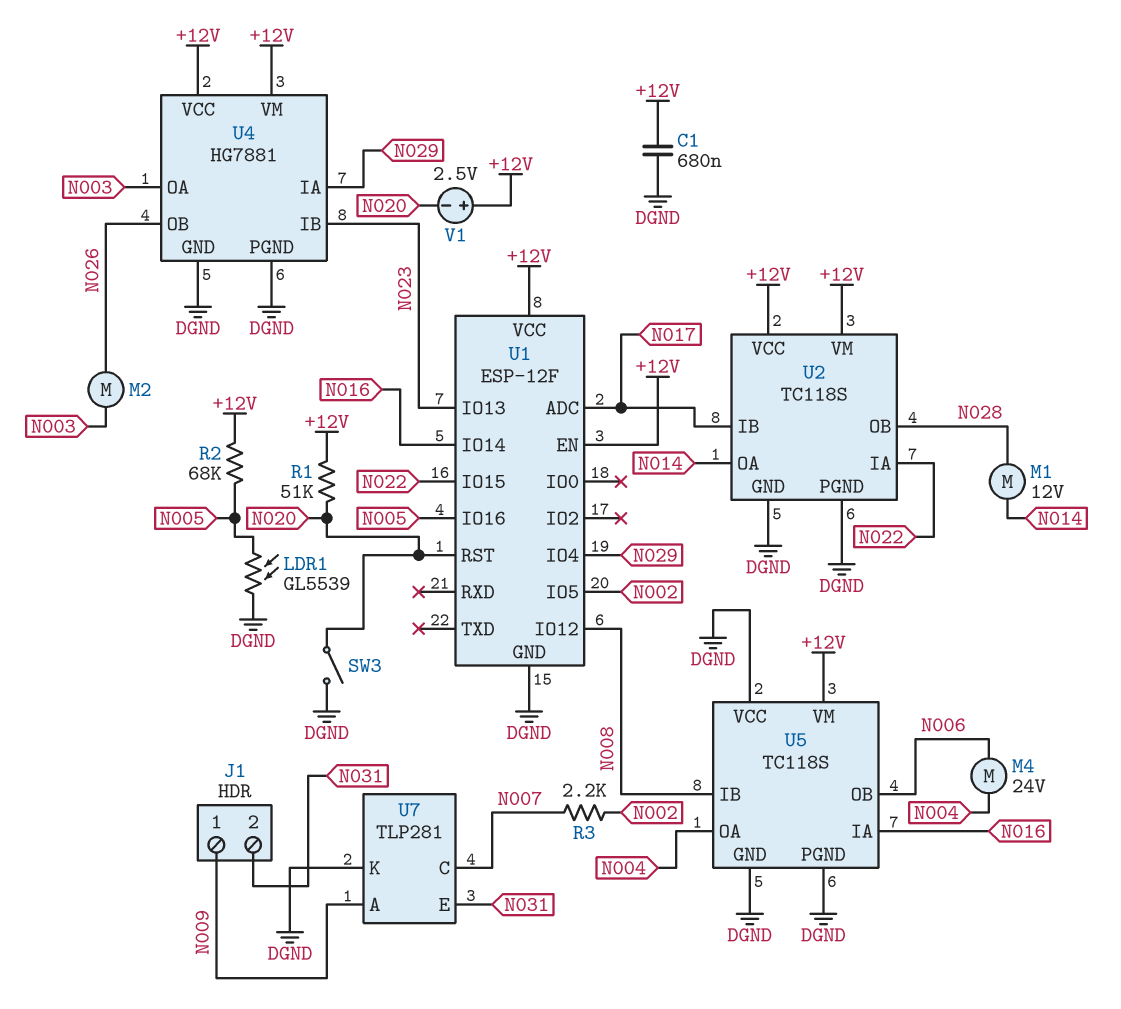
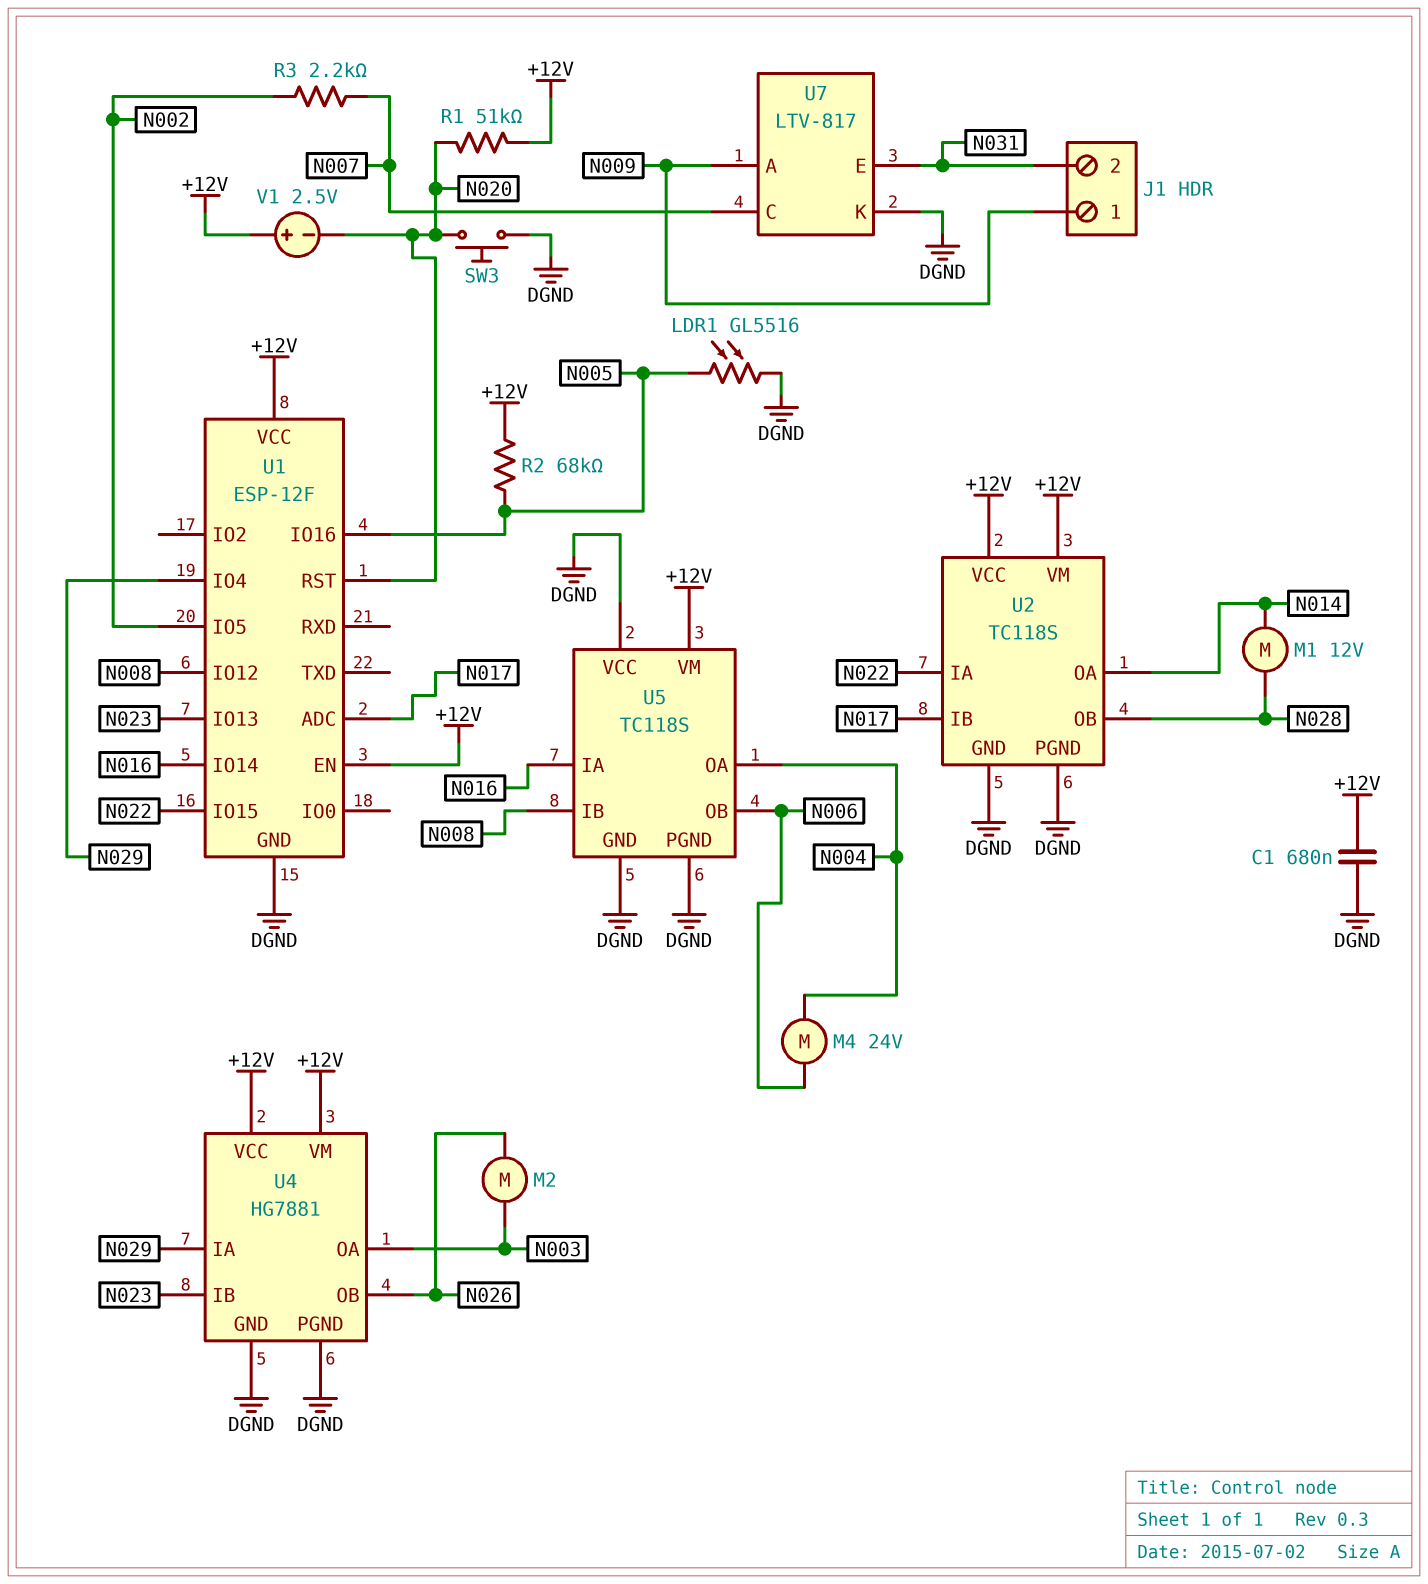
LDR1: GL5539 (DGND, N005) -> GL5516 (DGND, N005)
SW3: switch (DGND, N020) -> button (DGND, N020)
U7: TLP281 -> LTV-817

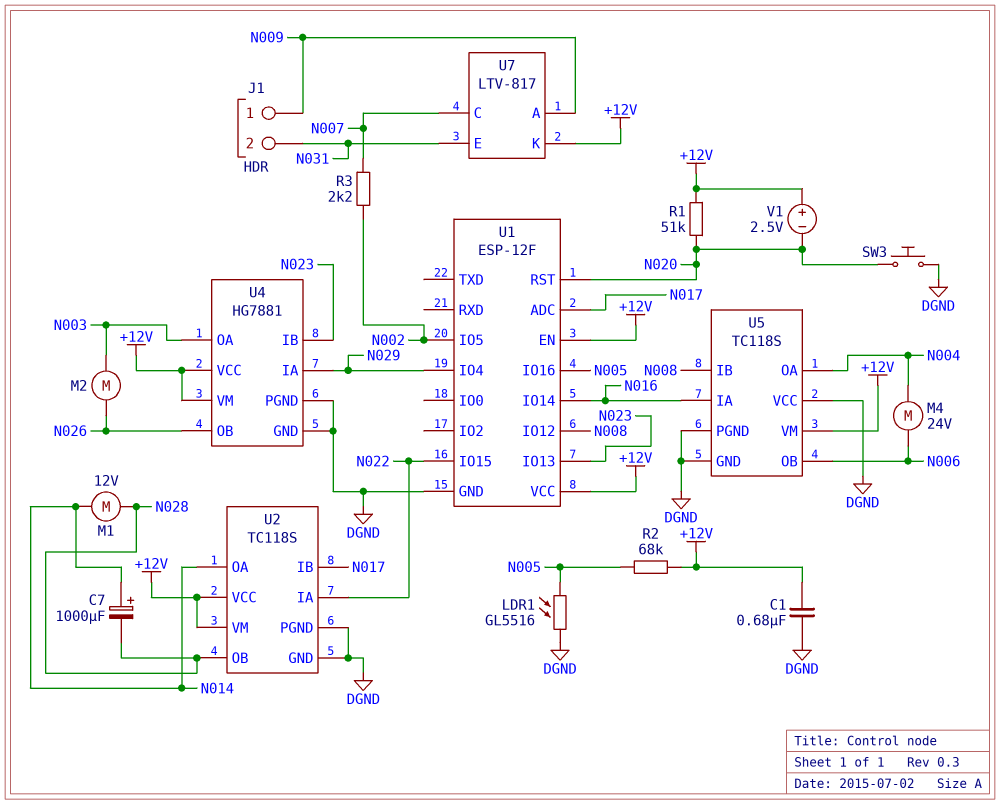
C7: none -> 1000uF (plus N014, minus N028)
U7 pin K: DGND -> +12V

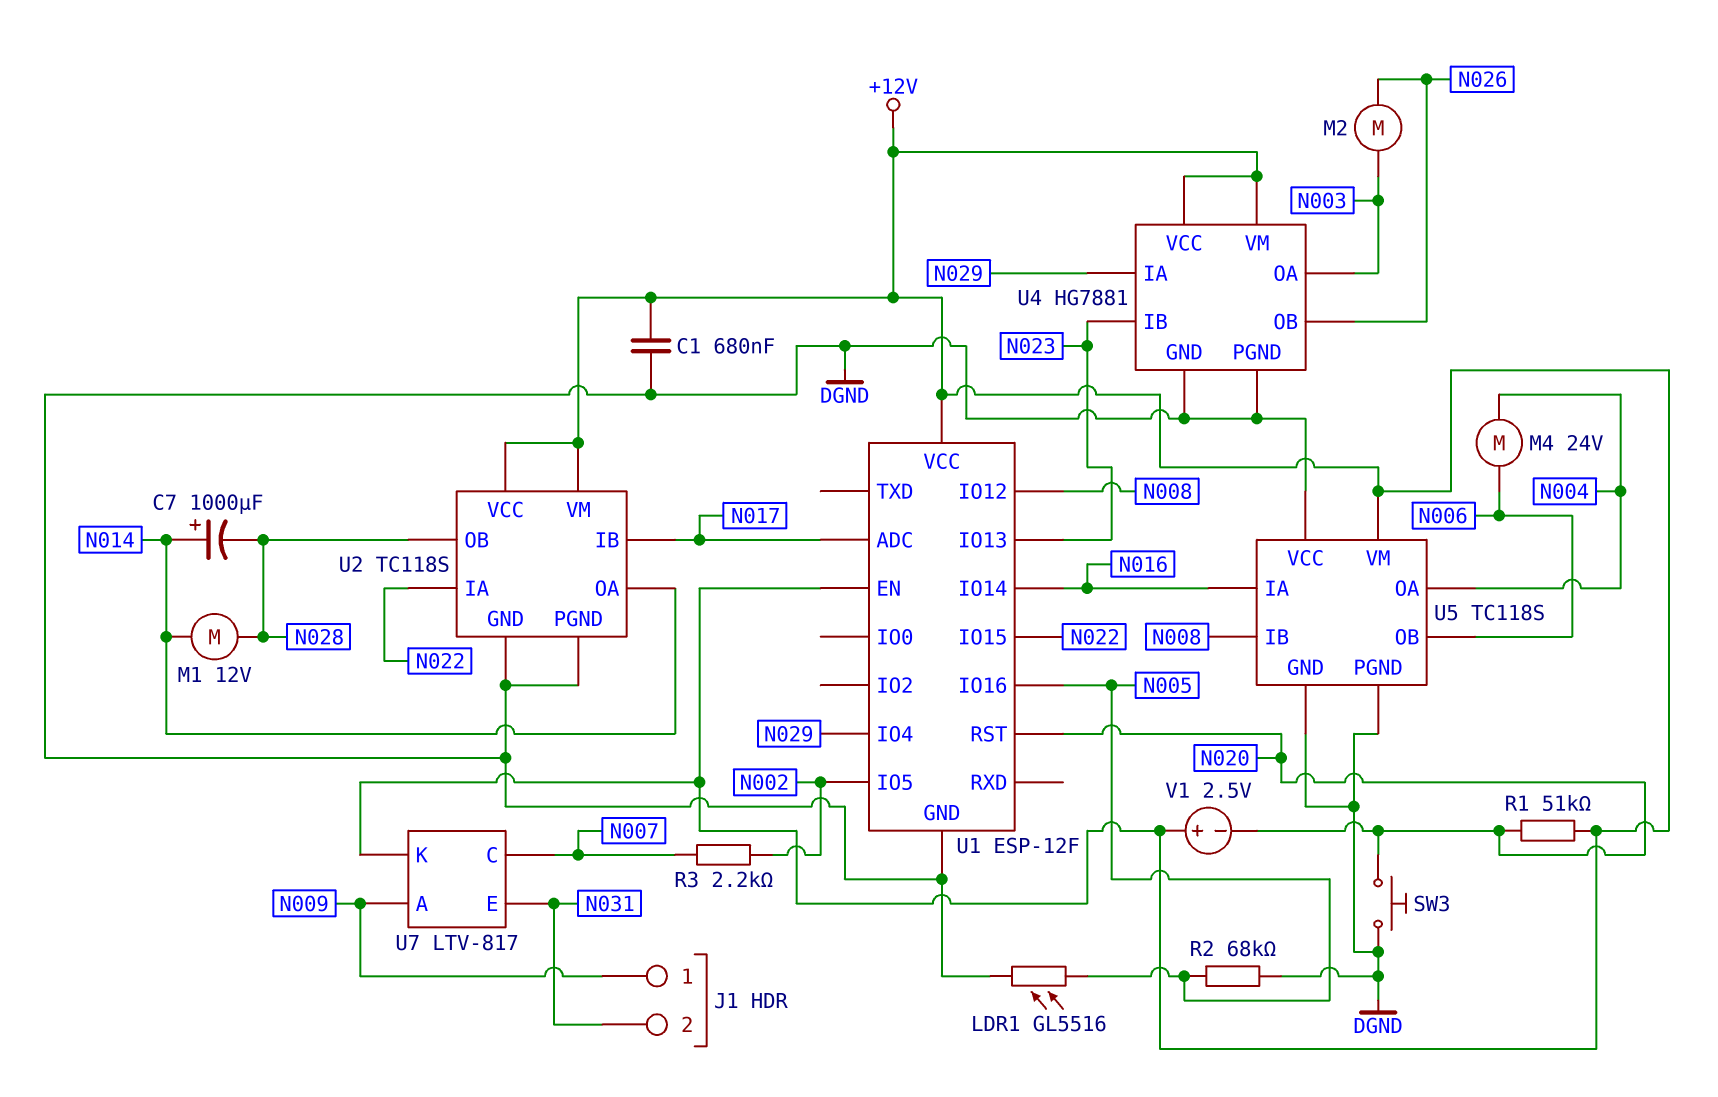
R2: 68k (+12V, N005) -> 68k (DGND, N005)

